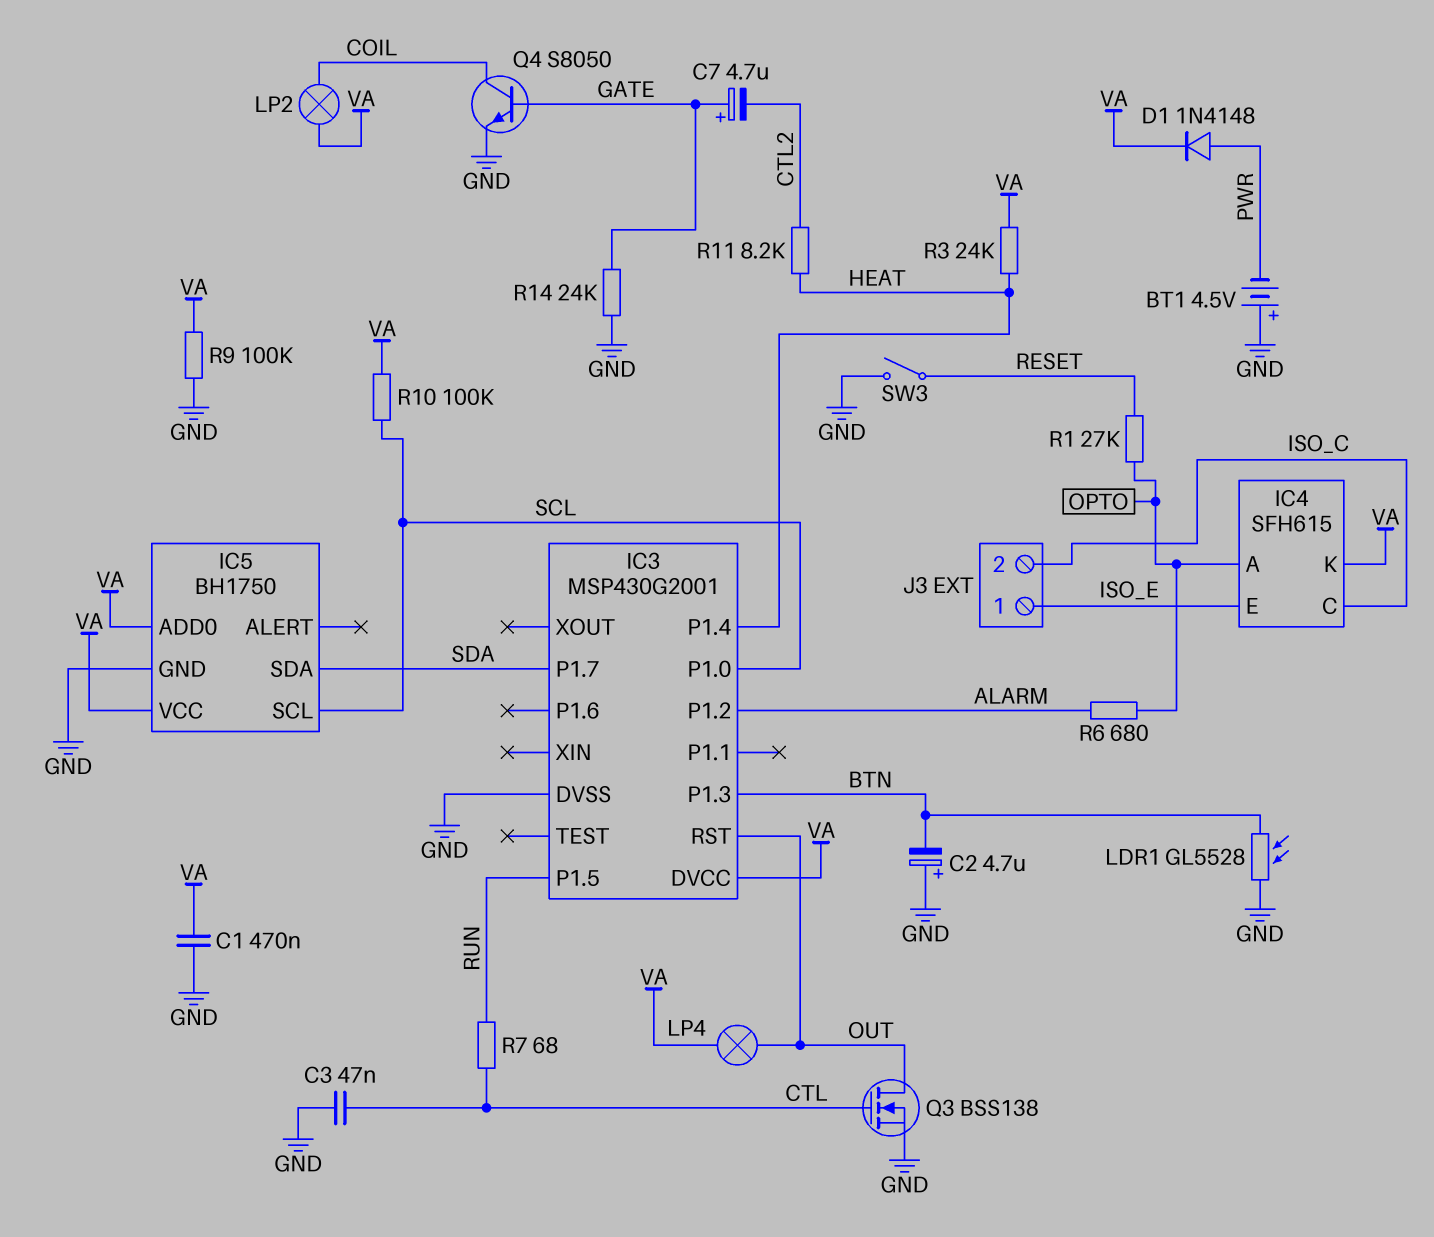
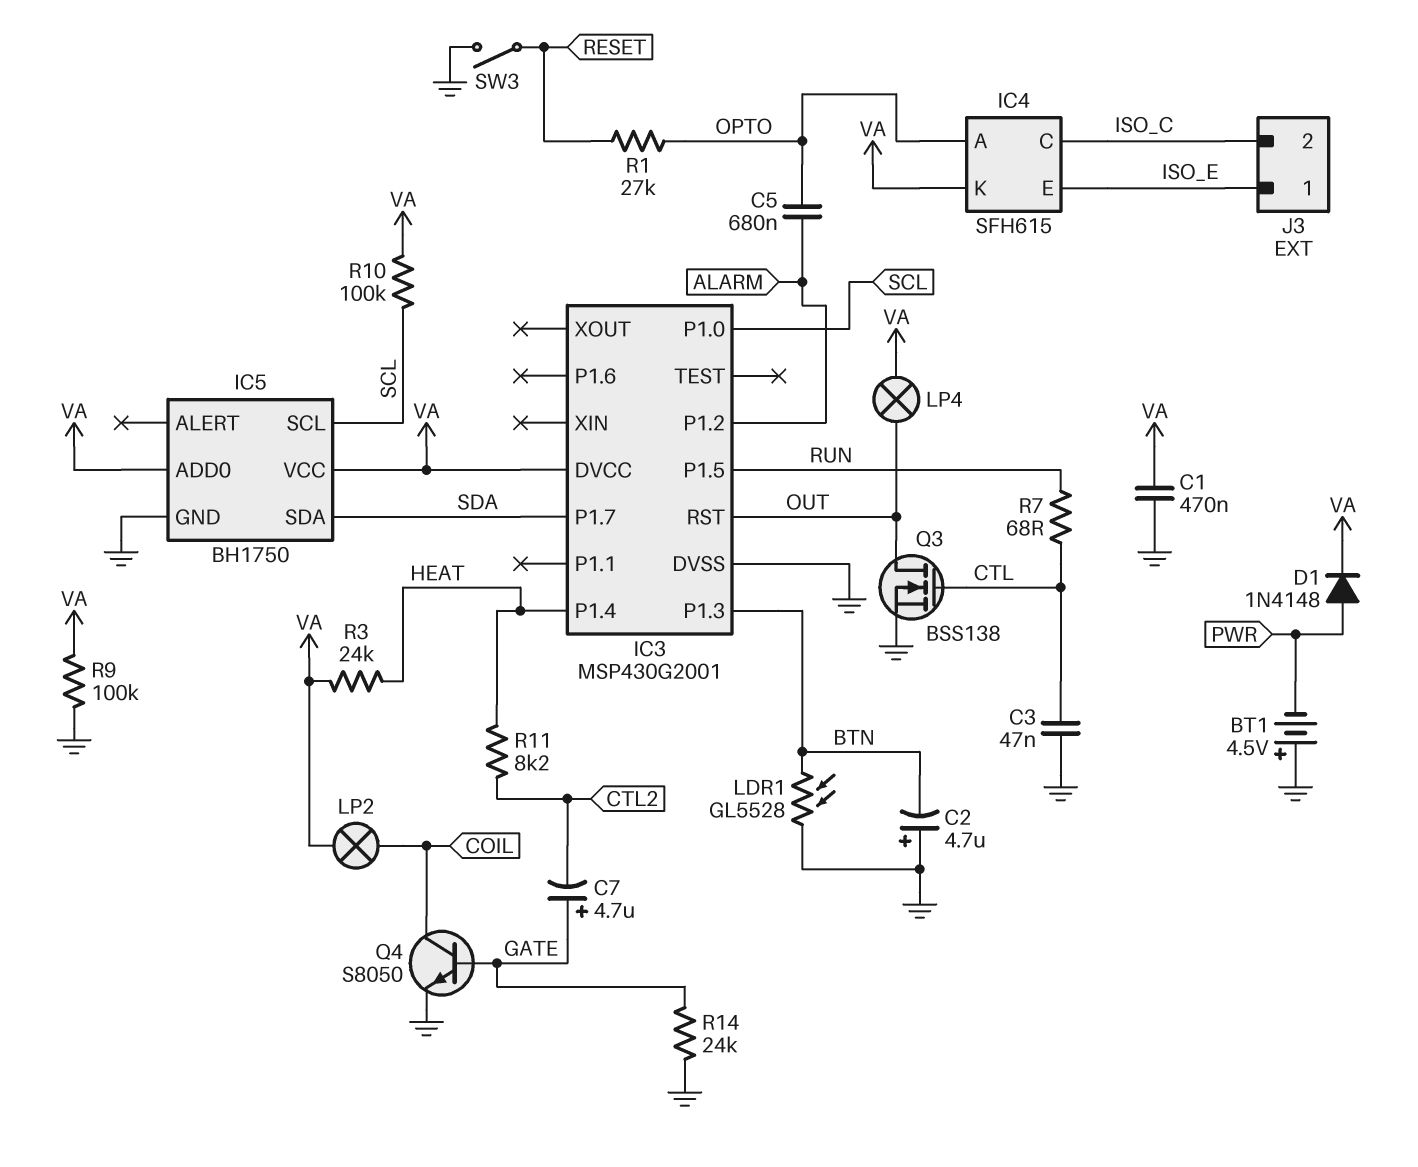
C5: none -> 680nF (ALARM, OPTO)
R6: 680 (ALARM, OPTO) -> none

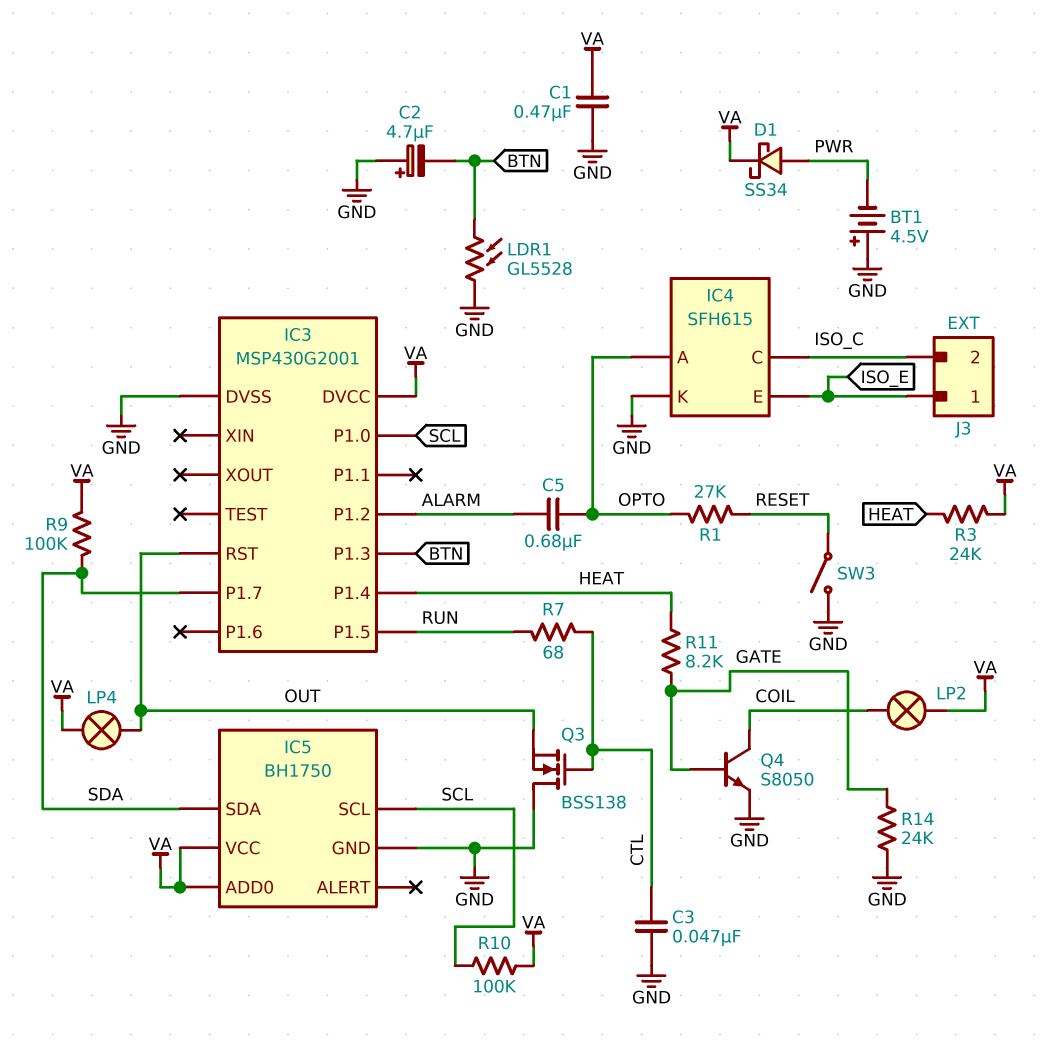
C7: 4.7uF (plus GATE, minus CTL2) -> none
D1: diode 1N4148 (A PWR, K VA) -> schottky SS34 (A PWR, K VA)
IC4 pin K: VA -> GND
Q3: NMOS BSS138 (G CTL, D OUT, S GND) -> NMOS BSS138 (G CTL, D GND, S OUT)
R9: 100k (GND, VA) -> 100k (SDA, VA)
R11: 8.2k (CTL2, HEAT) -> 8.2k (GATE, HEAT)

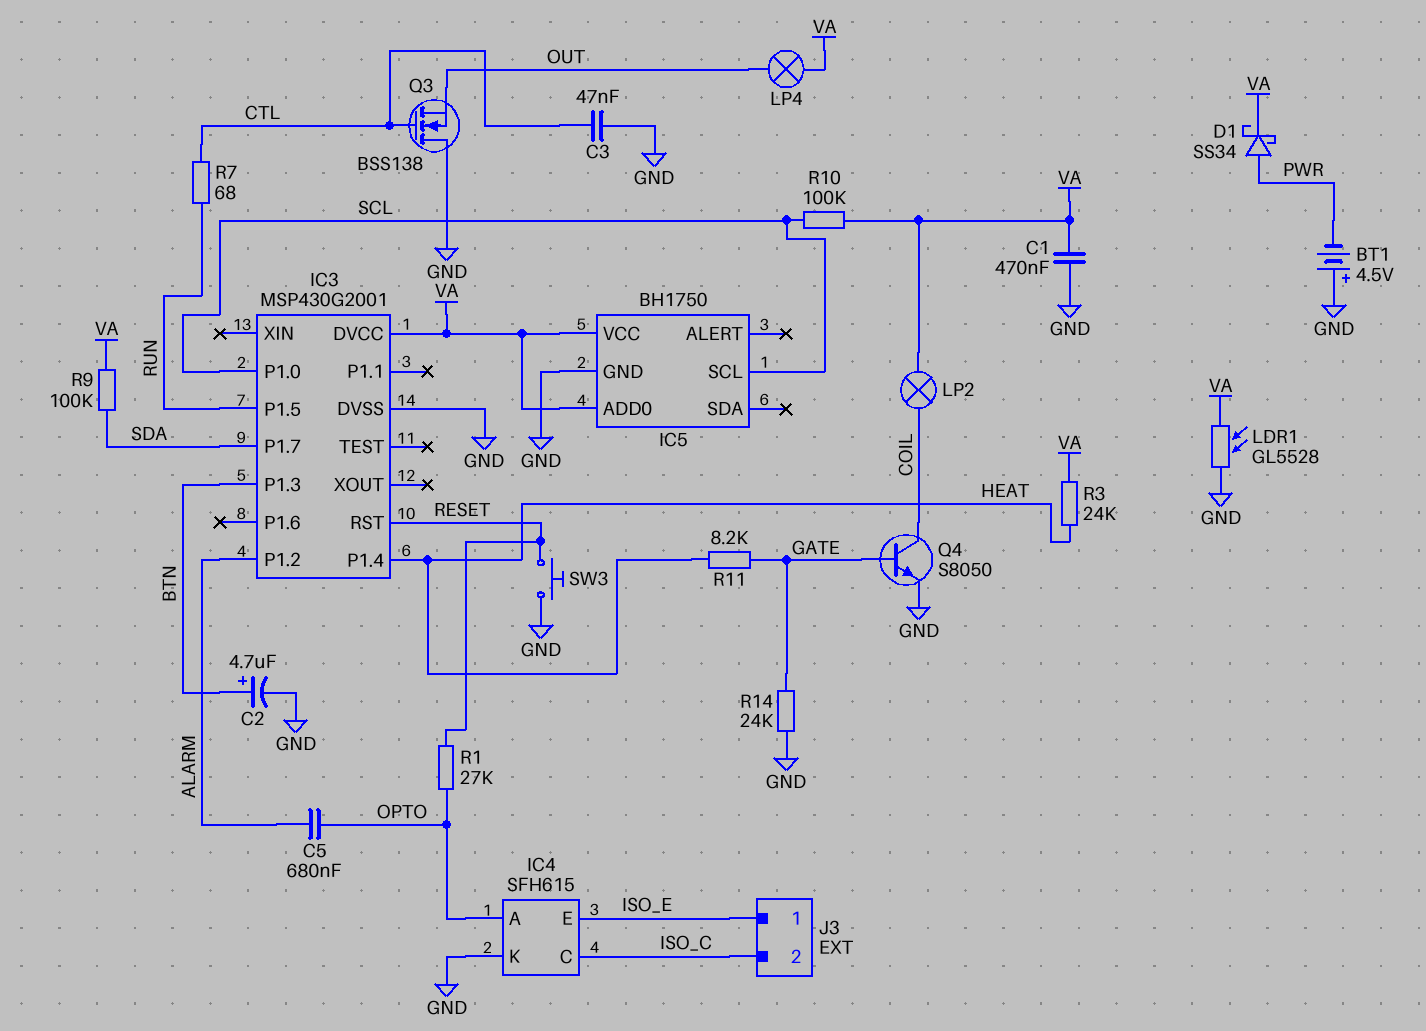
C2: 4.7uF (plus GND, minus BTN) -> 4.7uF (plus BTN, minus GND)
IC3 pin RST: OUT -> RESET
IC5 pin SDA: SDA -> none
LDR1: GL5528 (BTN, GND) -> GL5528 (GND, VA)
SW3: switch (GND, RESET) -> button (GND, RESET)

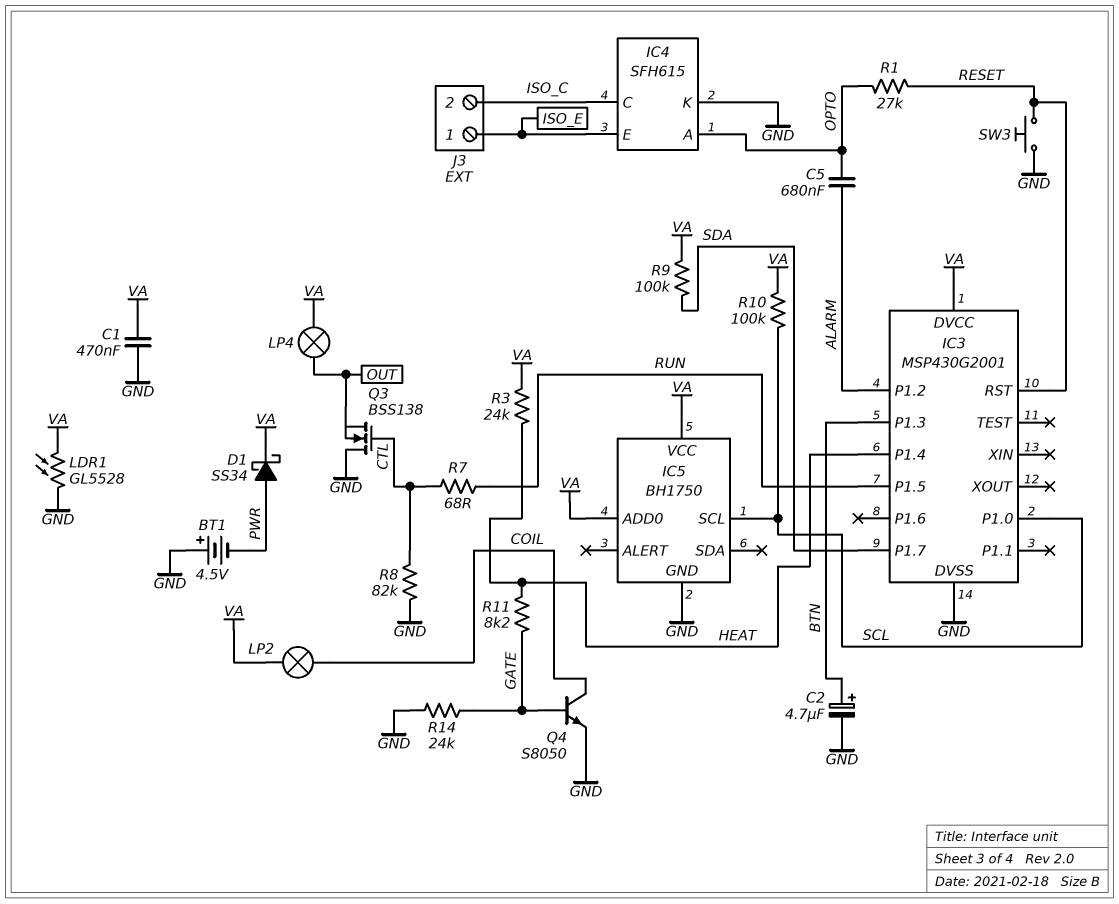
C3: 47nF (CTL, GND) -> none
R8: none -> 82k (CTL, GND)

